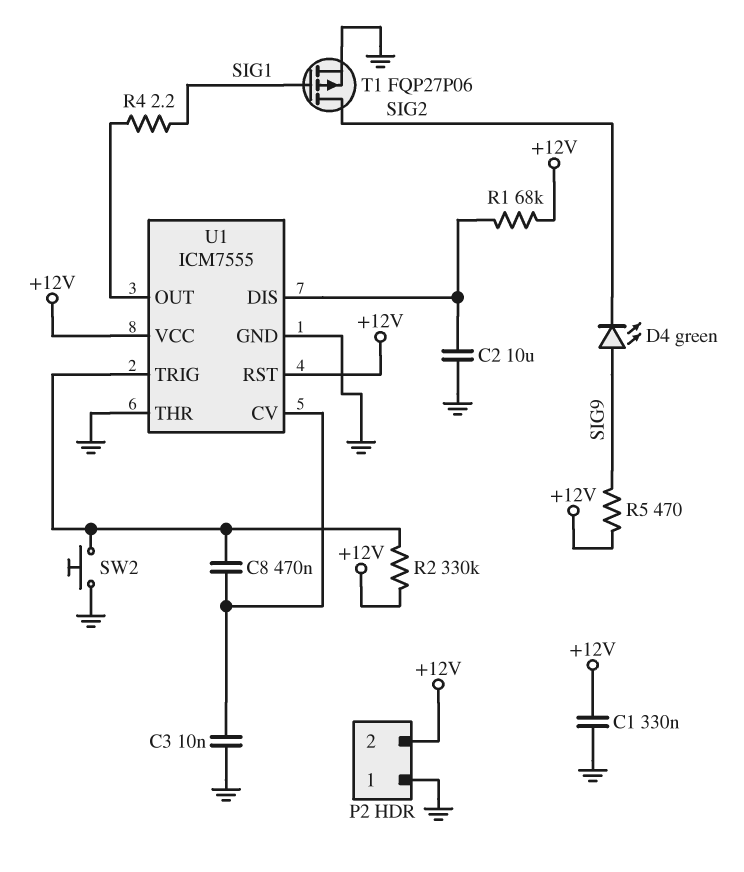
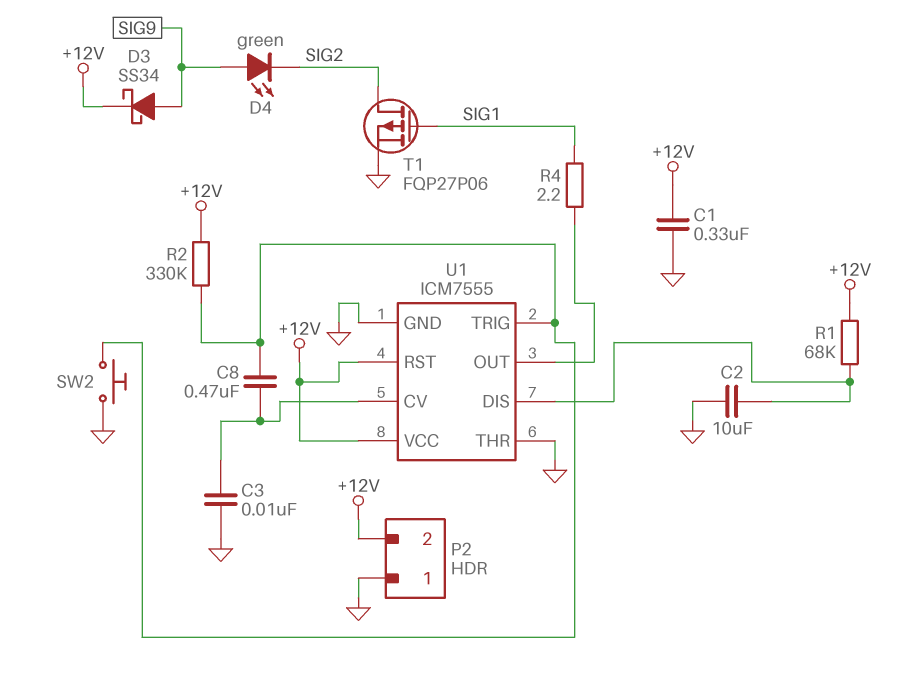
D3: none -> schottky SS34 (A SIG9, K +12V)
R5: 470 (+12V, SIG9) -> none

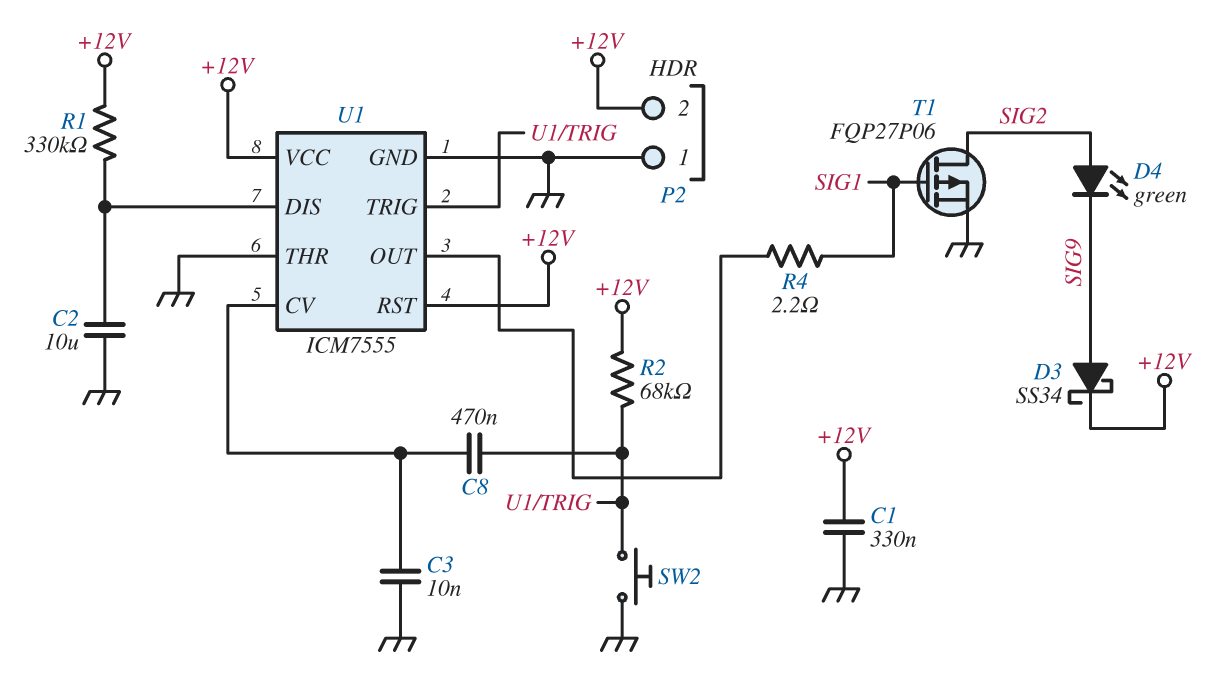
D4: LED green (A SIG9, K SIG2) -> LED green (A SIG2, K SIG9)
R1: 68k (+12V, U1/DIS) -> 330k (+12V, U1/DIS)
R2: 330k (+12V, U1/TRIG) -> 68k (+12V, U1/TRIG)

